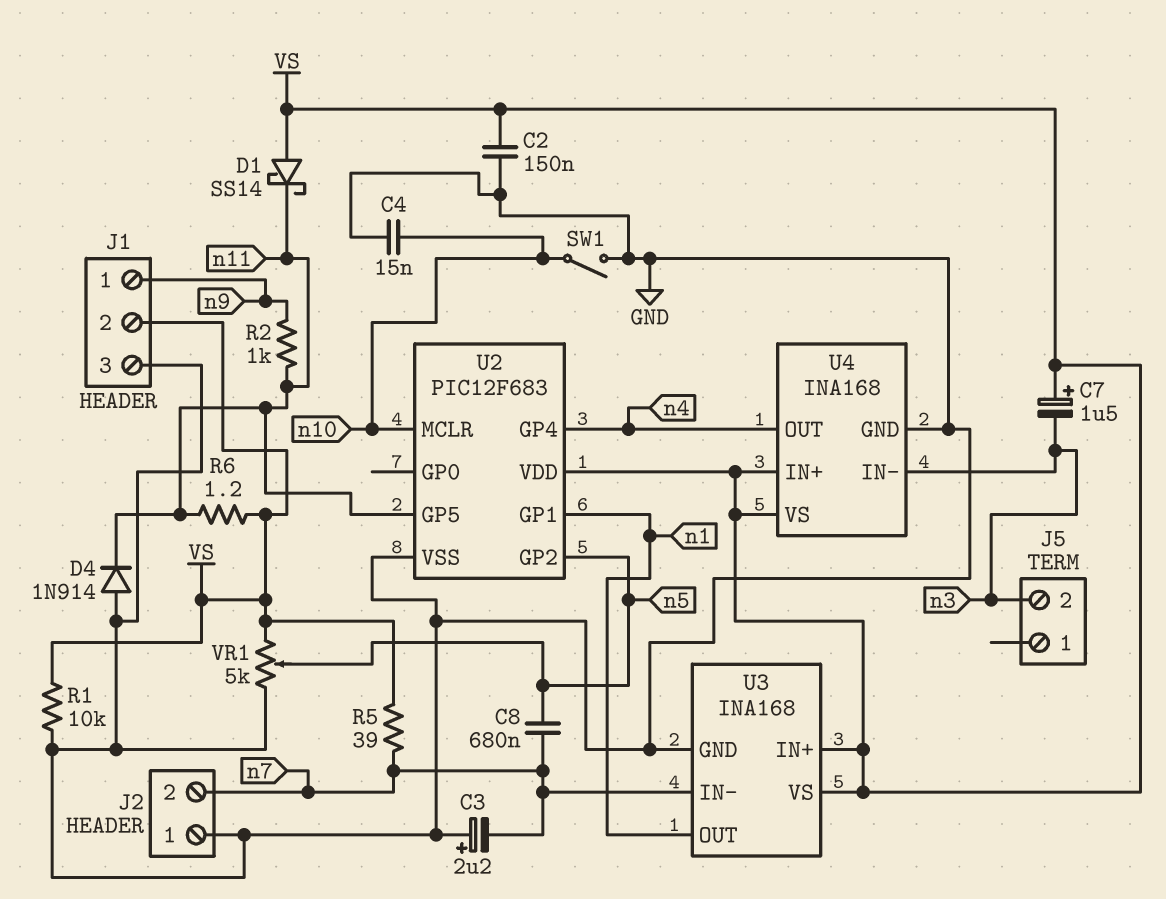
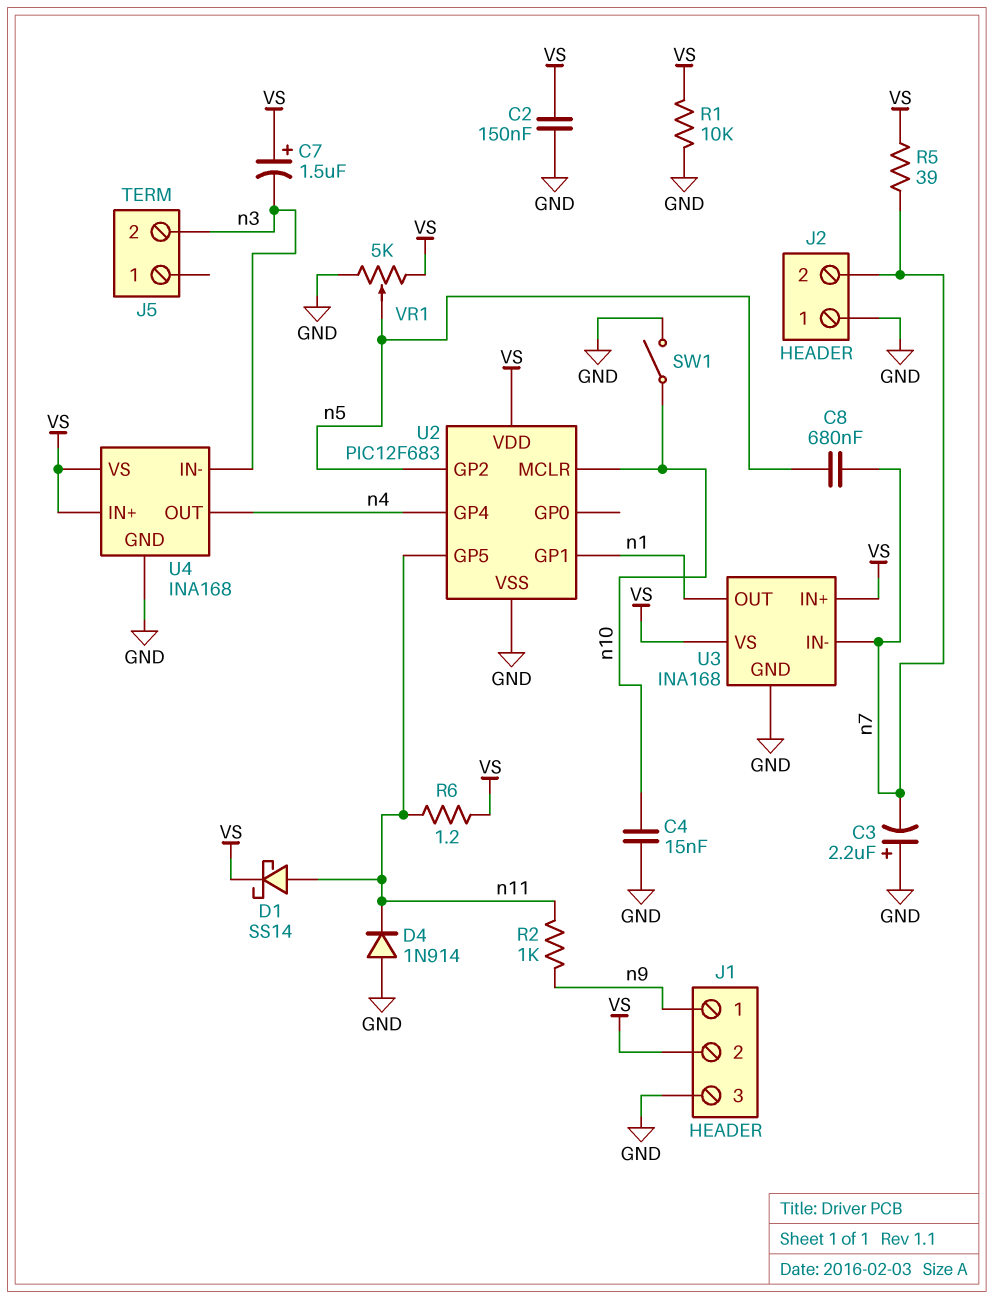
D1: schottky SS14 (A VS, K n11) -> schottky SS14 (A n11, K VS)

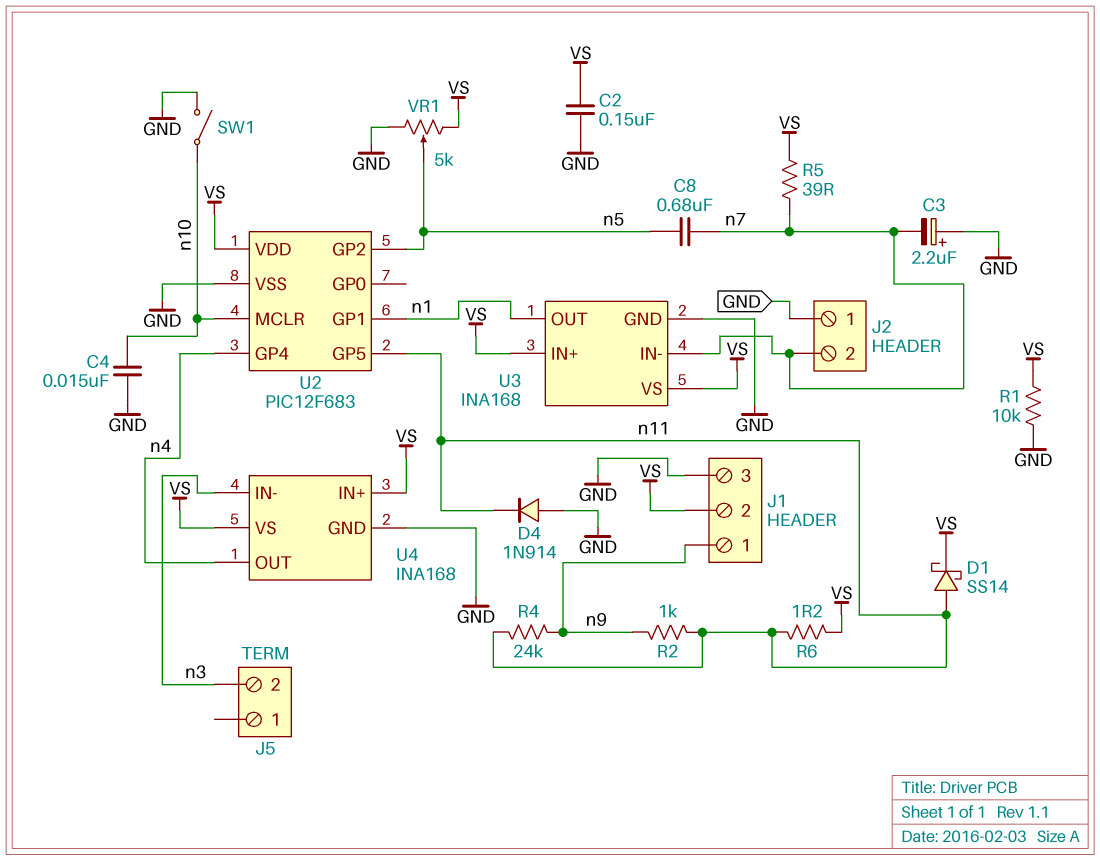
C7: 1.5uF (plus VS, minus n3) -> none
R4: none -> 24k (n9, n11)

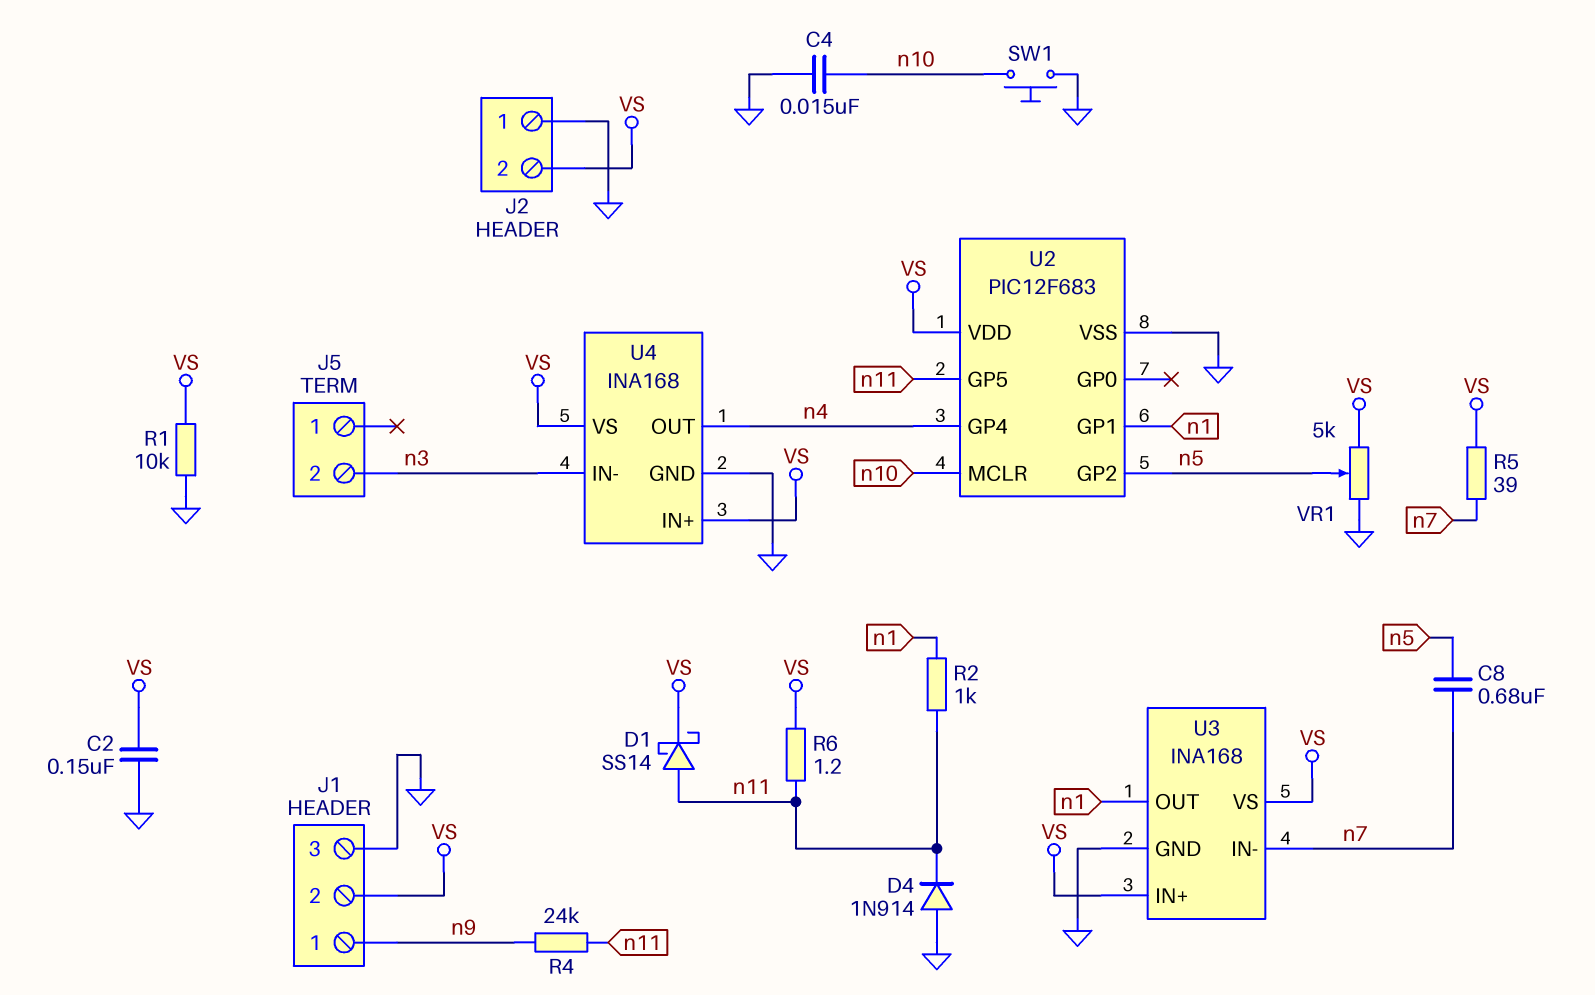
C3: 2.2uF (plus GND, minus n7) -> none
J2 pin 2: n7 -> VS
R2: 1k (n9, n11) -> 1k (n1, n11)
SW1: switch (GND, n10) -> button (GND, n10)

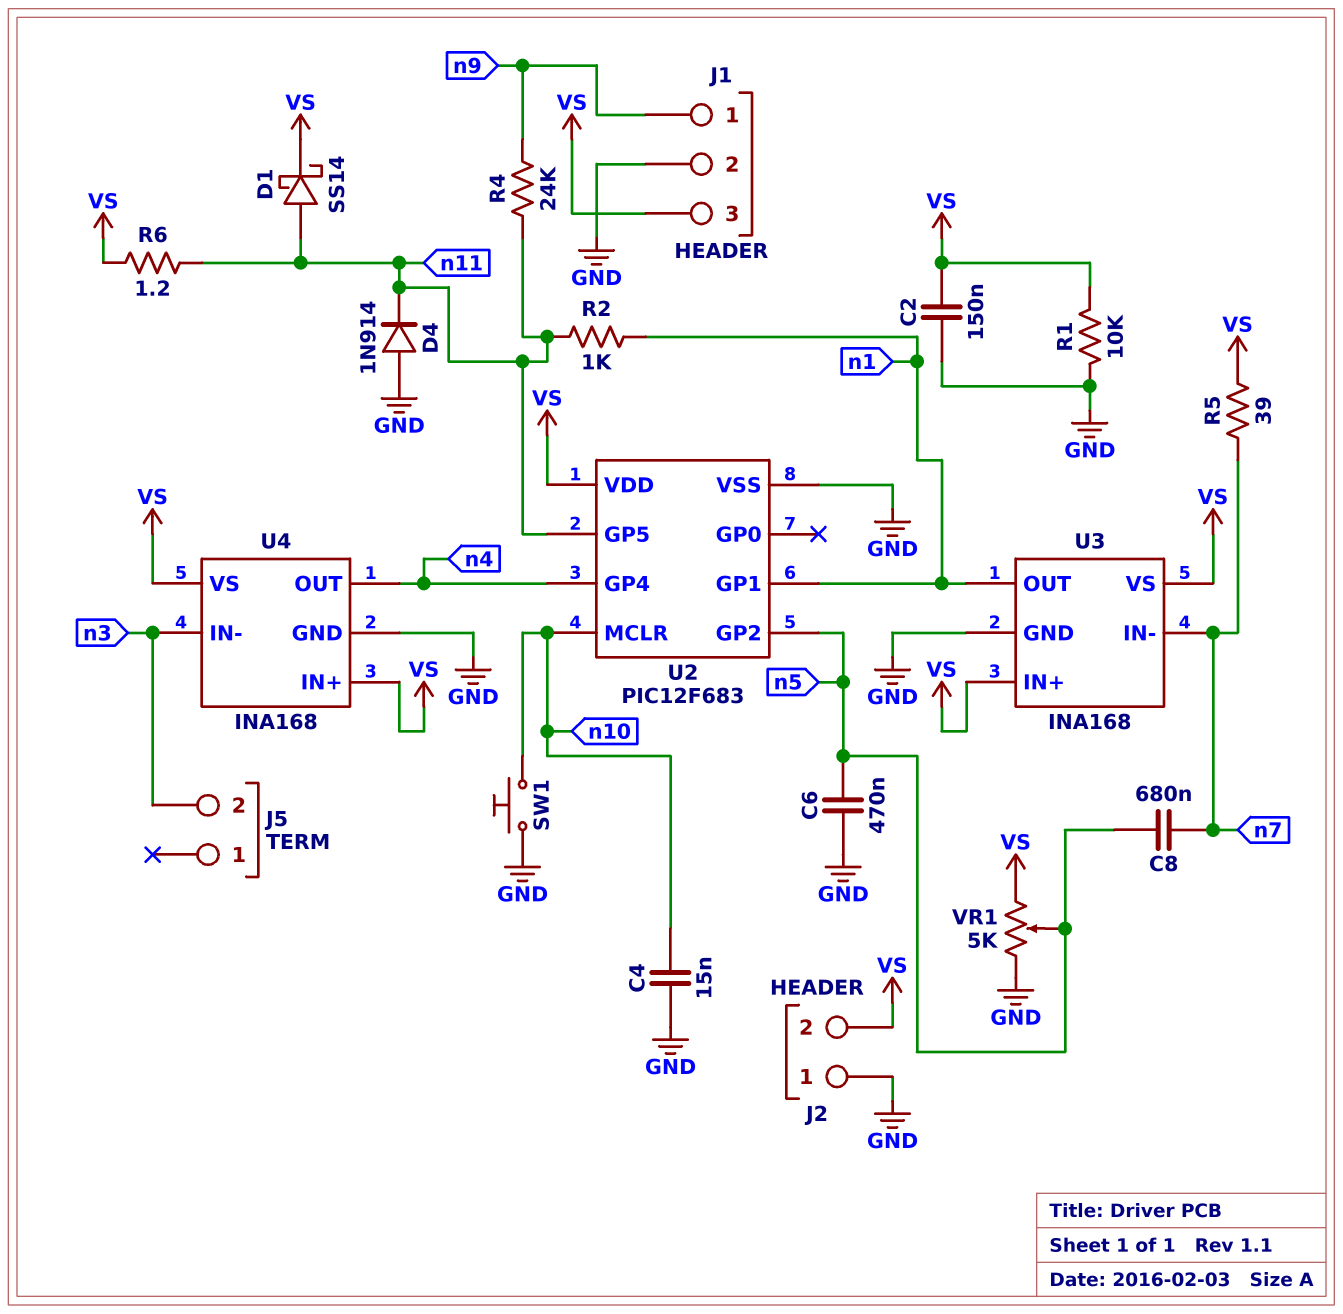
C6: none -> 470nF (GND, n5)
J1 pin 2: VS -> GND
J1 pin 3: GND -> VS

